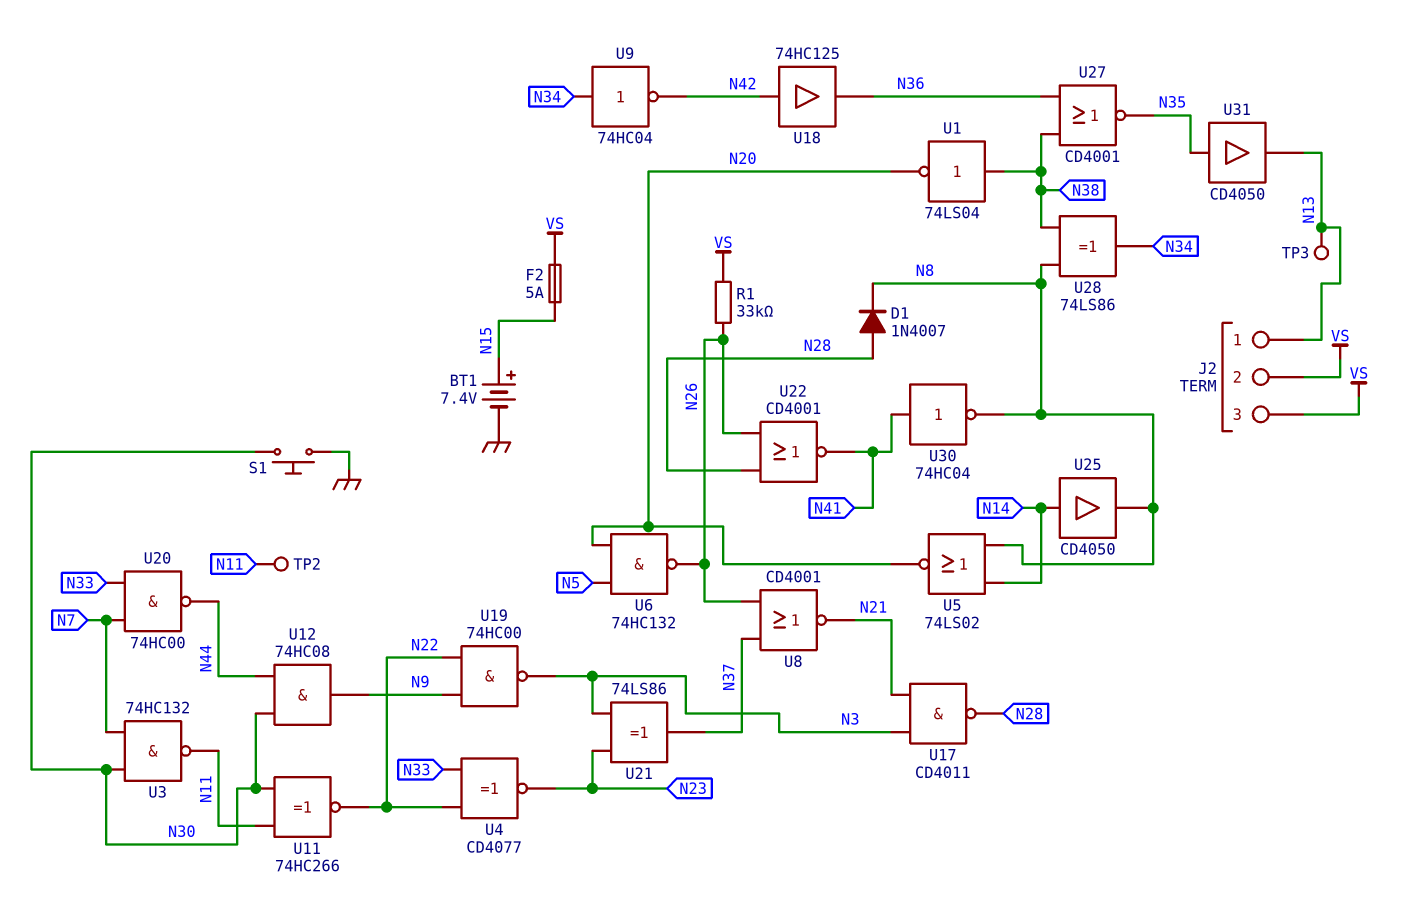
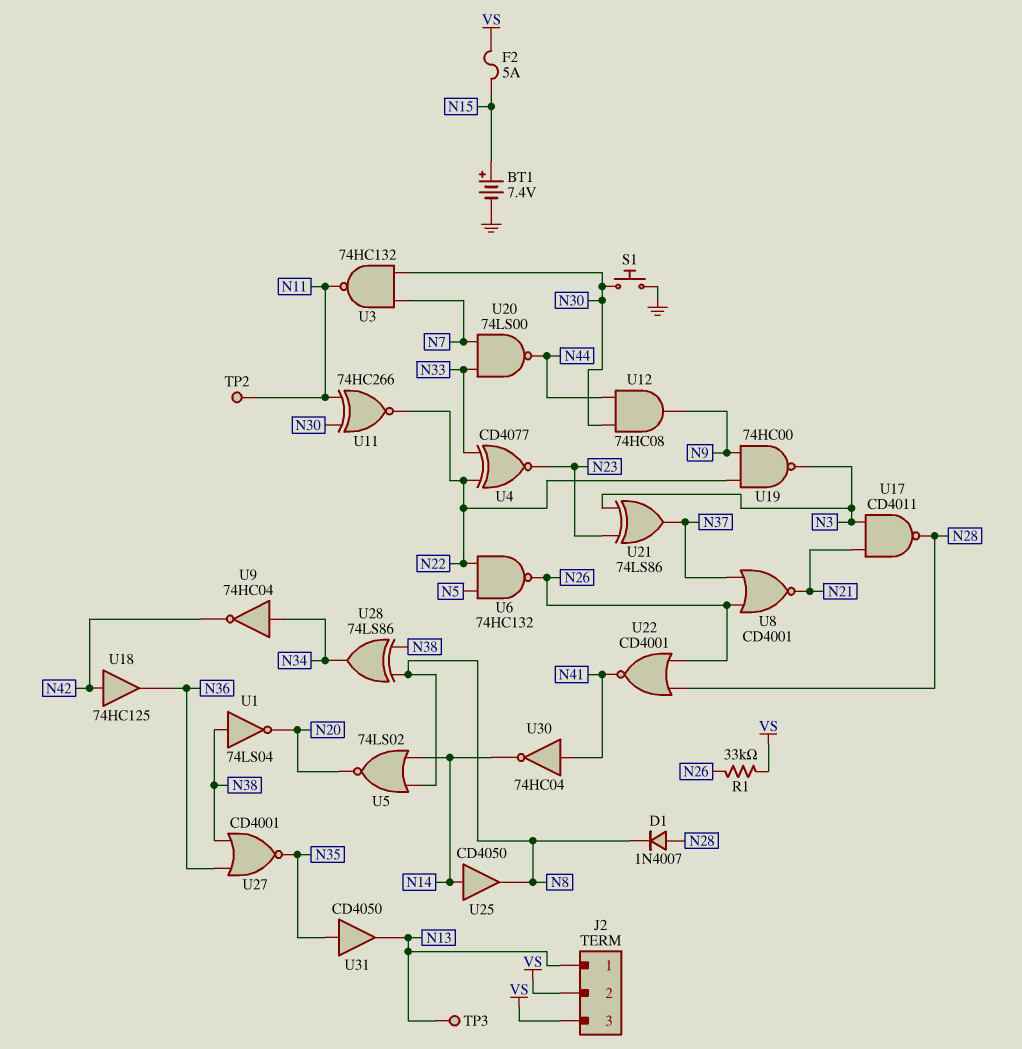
U6: NAND 74HC132 (in N5, in N20, out N26) -> NAND 74HC132 (in N5, in N22, out N26)
U20: NAND 74HC00 (in N7, in N33, out N44) -> NAND 74LS00 (in N7, in N33, out N44)
U30: NOT 74HC04 (in N41, out N8) -> NOT 74HC04 (in N41, out N14)

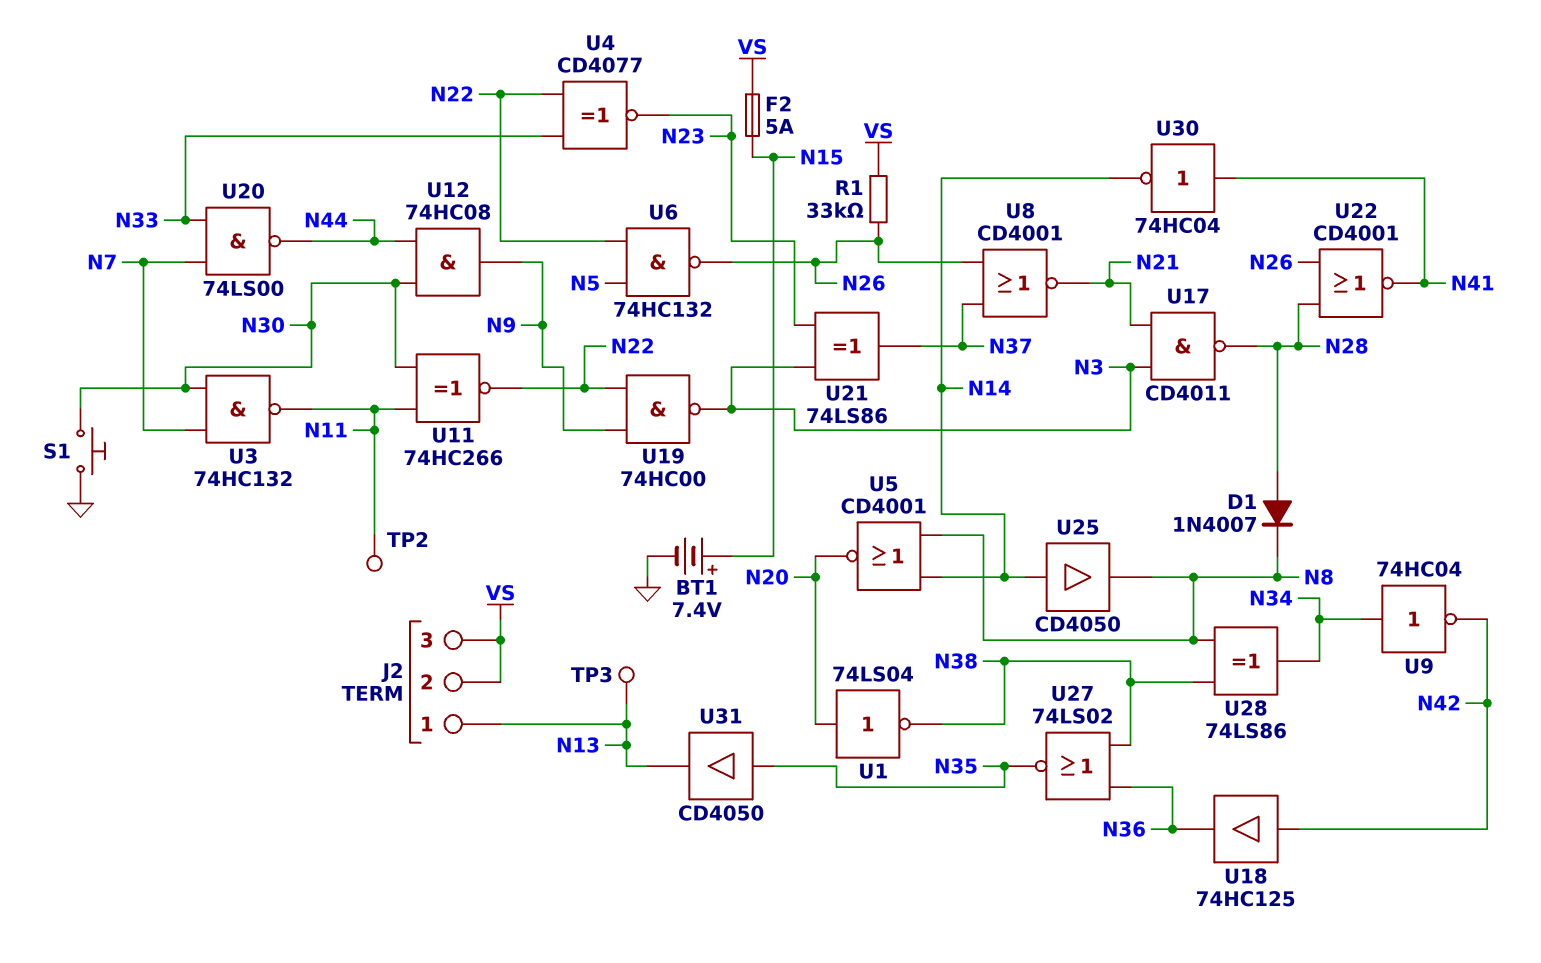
U1: NOT 74LS04 (in N38, out N20) -> NOT 74LS04 (in N20, out N38)
U5: NOR 74LS02 (in N8, in N14, out N20) -> NOR CD4001 (in N8, in N14, out N20)
U27: NOR CD4001 (in N36, in N38, out N35) -> NOR 74LS02 (in N36, in N38, out N35)

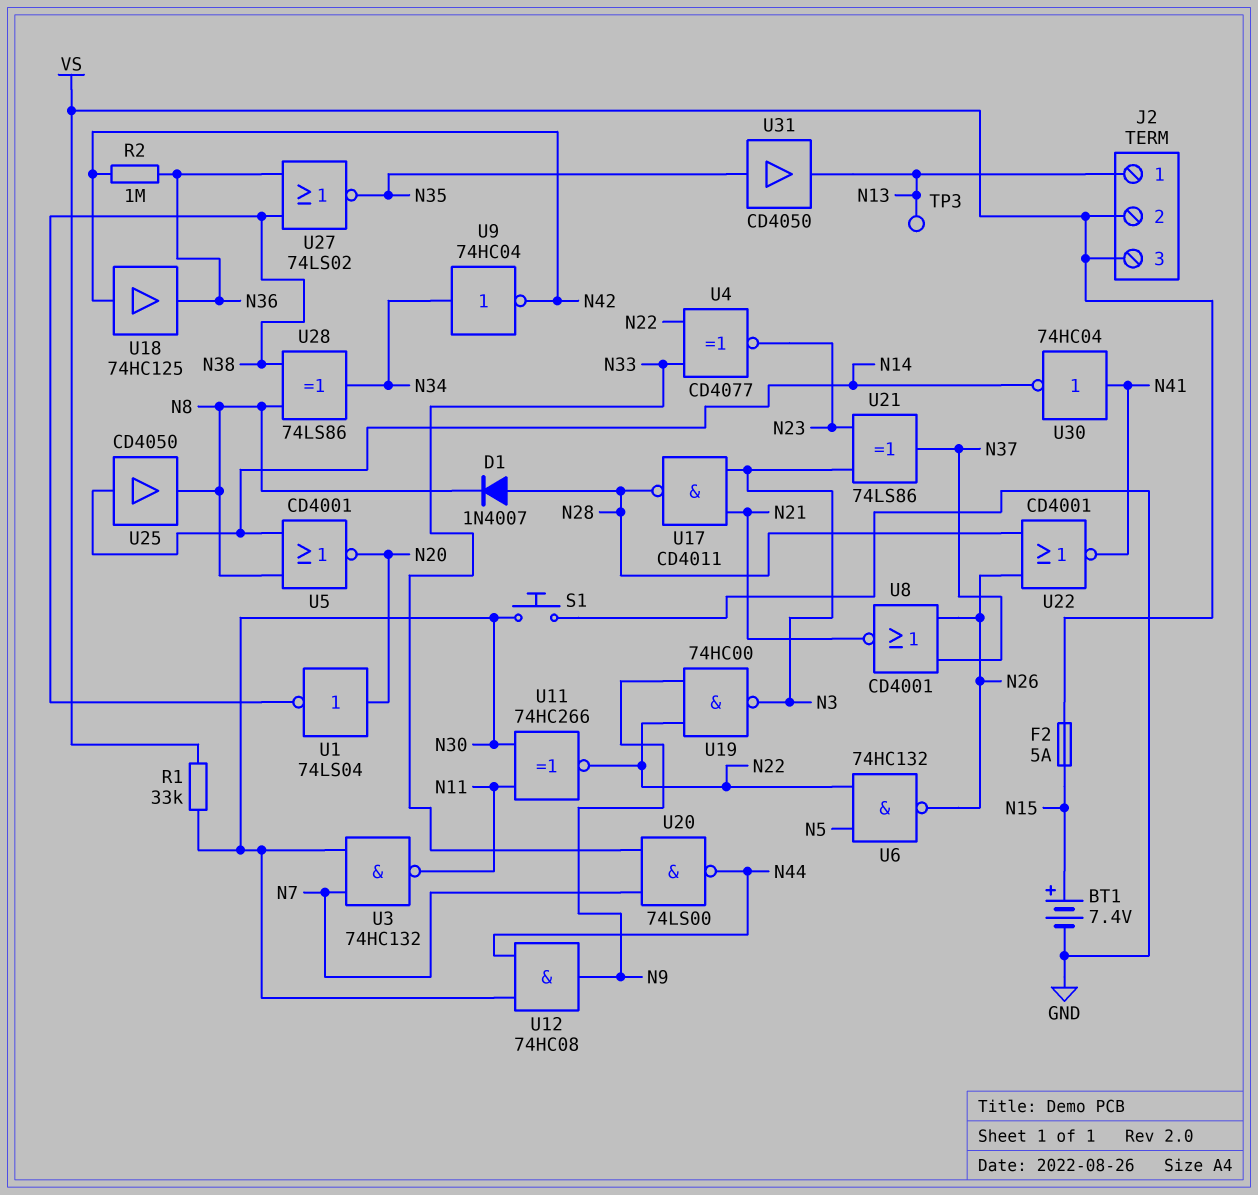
R1: 33k (N26, VS) -> 33k (N30, VS)
R2: none -> 1M (N36, N42)
TP2: test point (N11) -> none

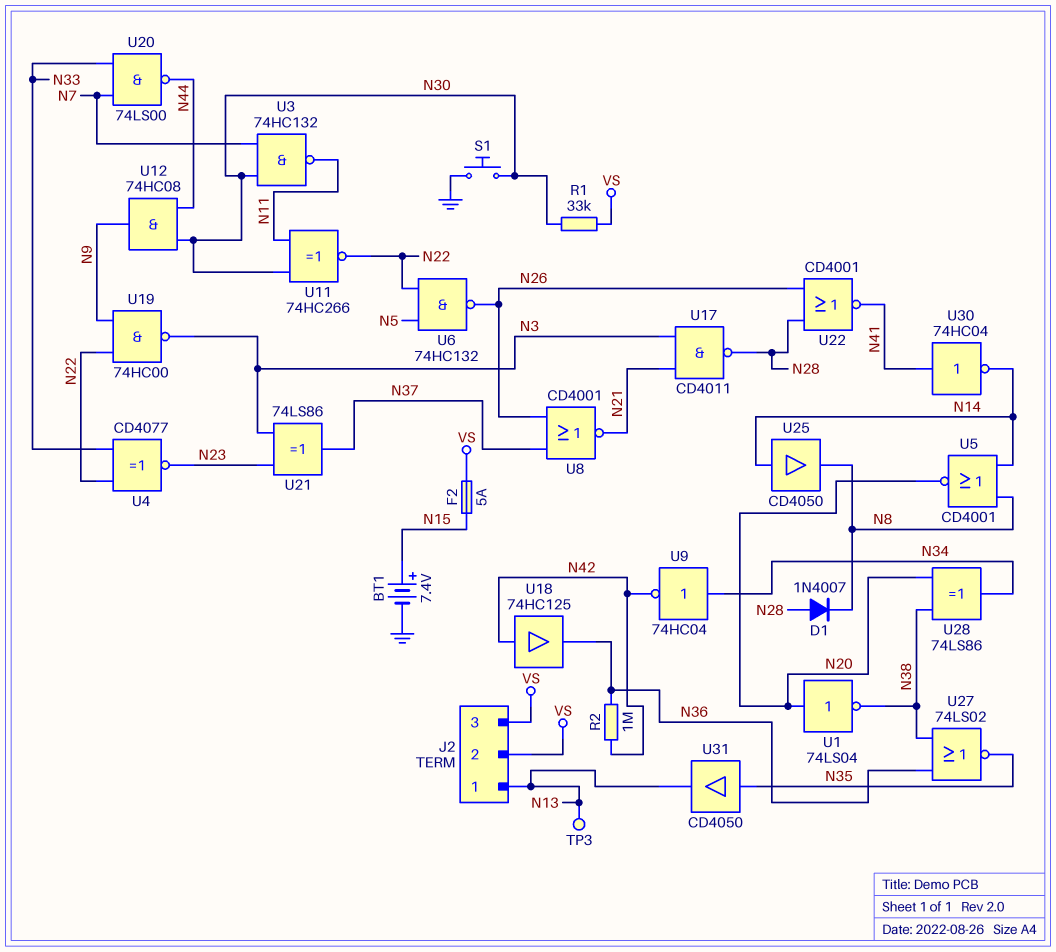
U28: XOR 74LS86 (in N8, in N38, out N34) -> XOR 74LS86 (in N20, in N38, out N34)

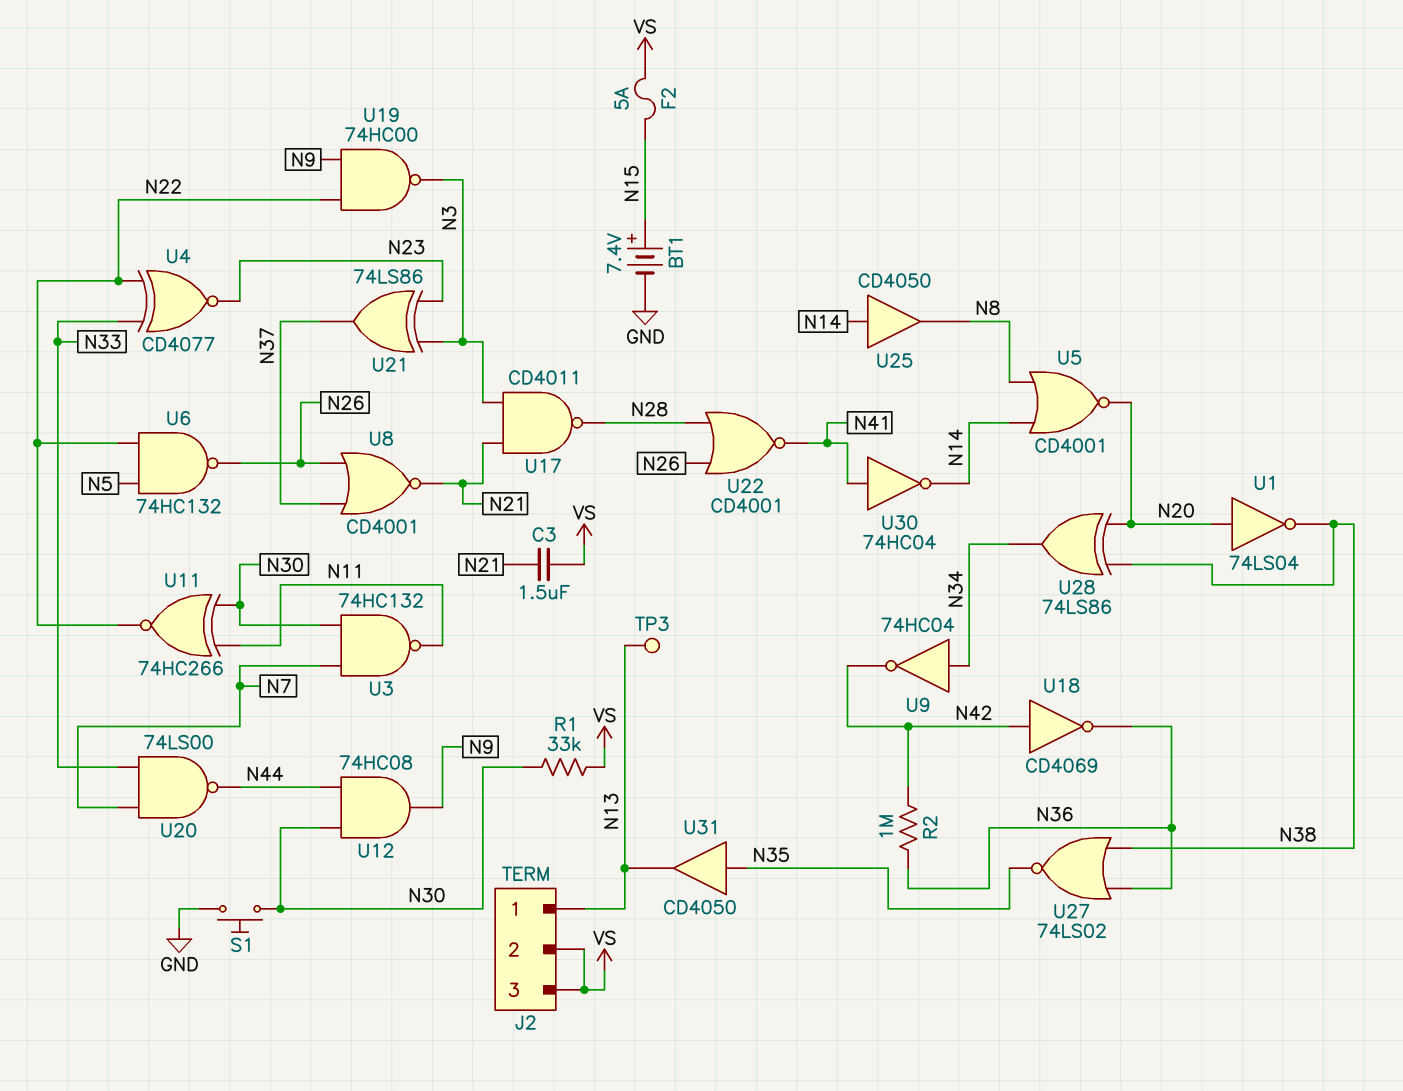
C3: none -> 1.5uF (N21, VS)
D1: diode 1N4007 (A N28, K N8) -> none
U18: buffer 74HC125 (in N42, out N36) -> NOT CD4069 (in N42, out N36)

